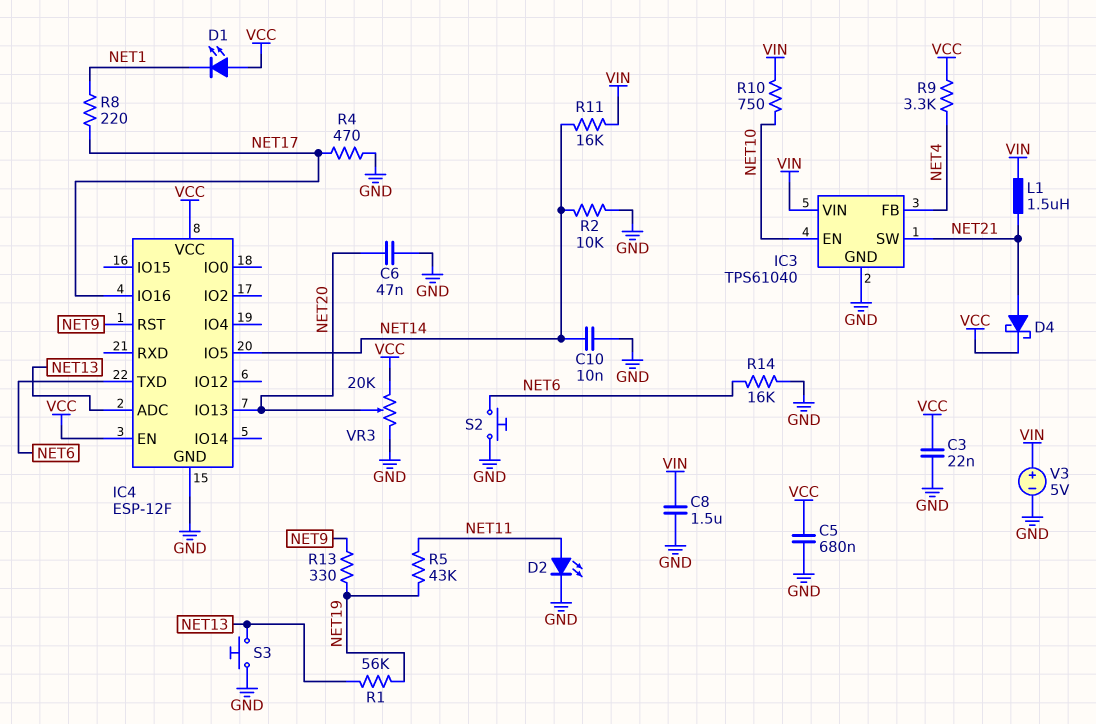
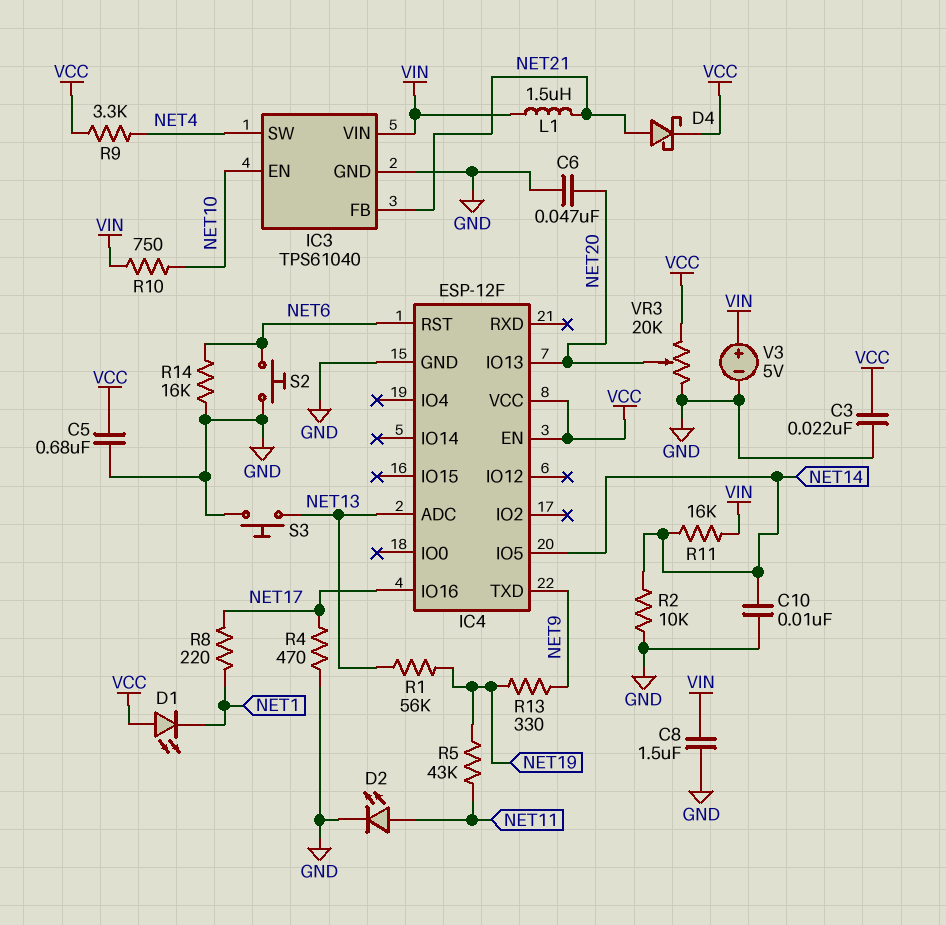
IC3 pin FB: NET4 -> NET21
IC3 pin SW: NET21 -> NET4
IC4 pin RST: NET9 -> NET6
IC4 pin TXD: NET6 -> NET9

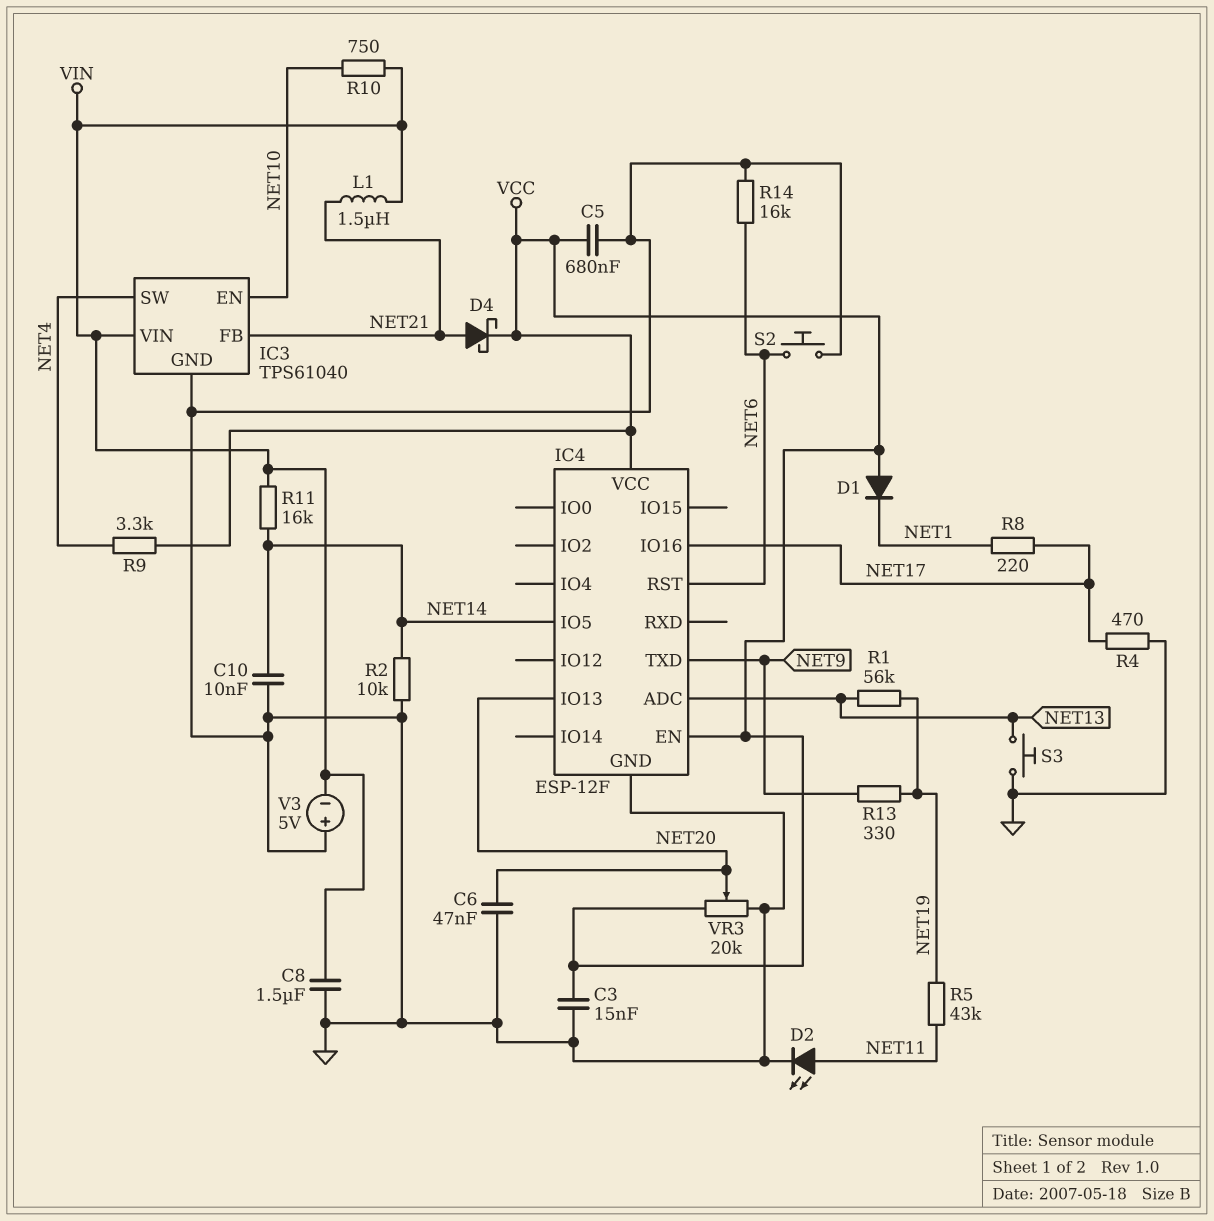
C3: 22nF (GND, VCC) -> 15nF (GND, VCC)
D1: LED (A VCC, K NET1) -> diode (A VCC, K NET1)
V3: 5V (plus VIN, minus GND) -> 5V (plus GND, minus VIN)

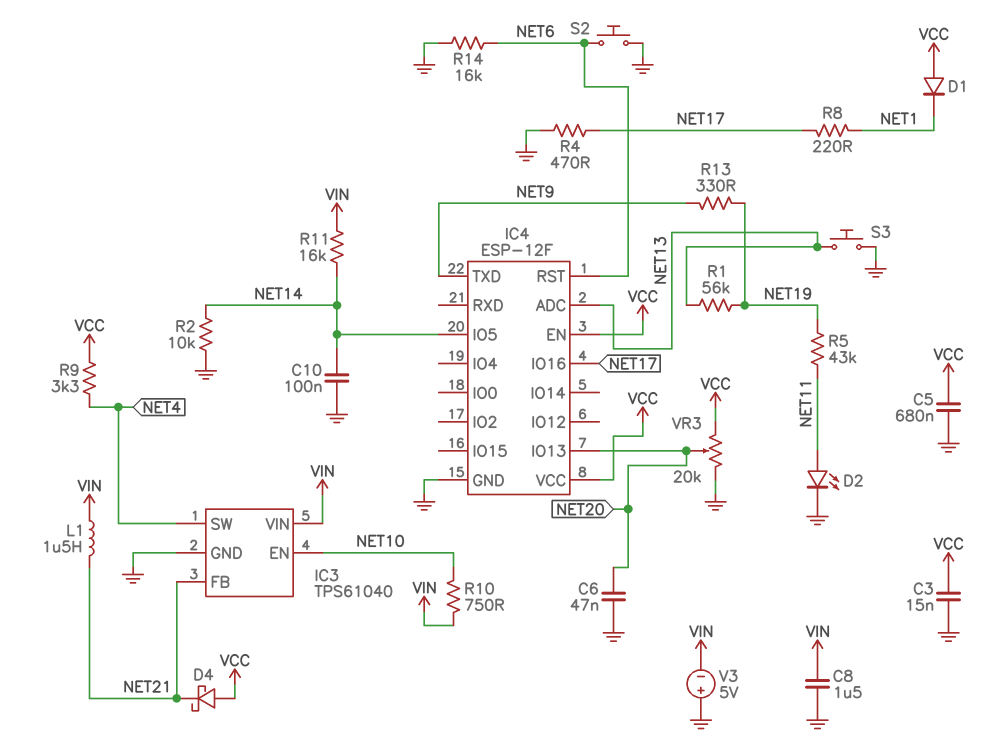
C10: 10nF (GND, NET14) -> 100nF (GND, NET14)
D4: schottky (A NET21, K VCC) -> schottky (A VCC, K NET21)

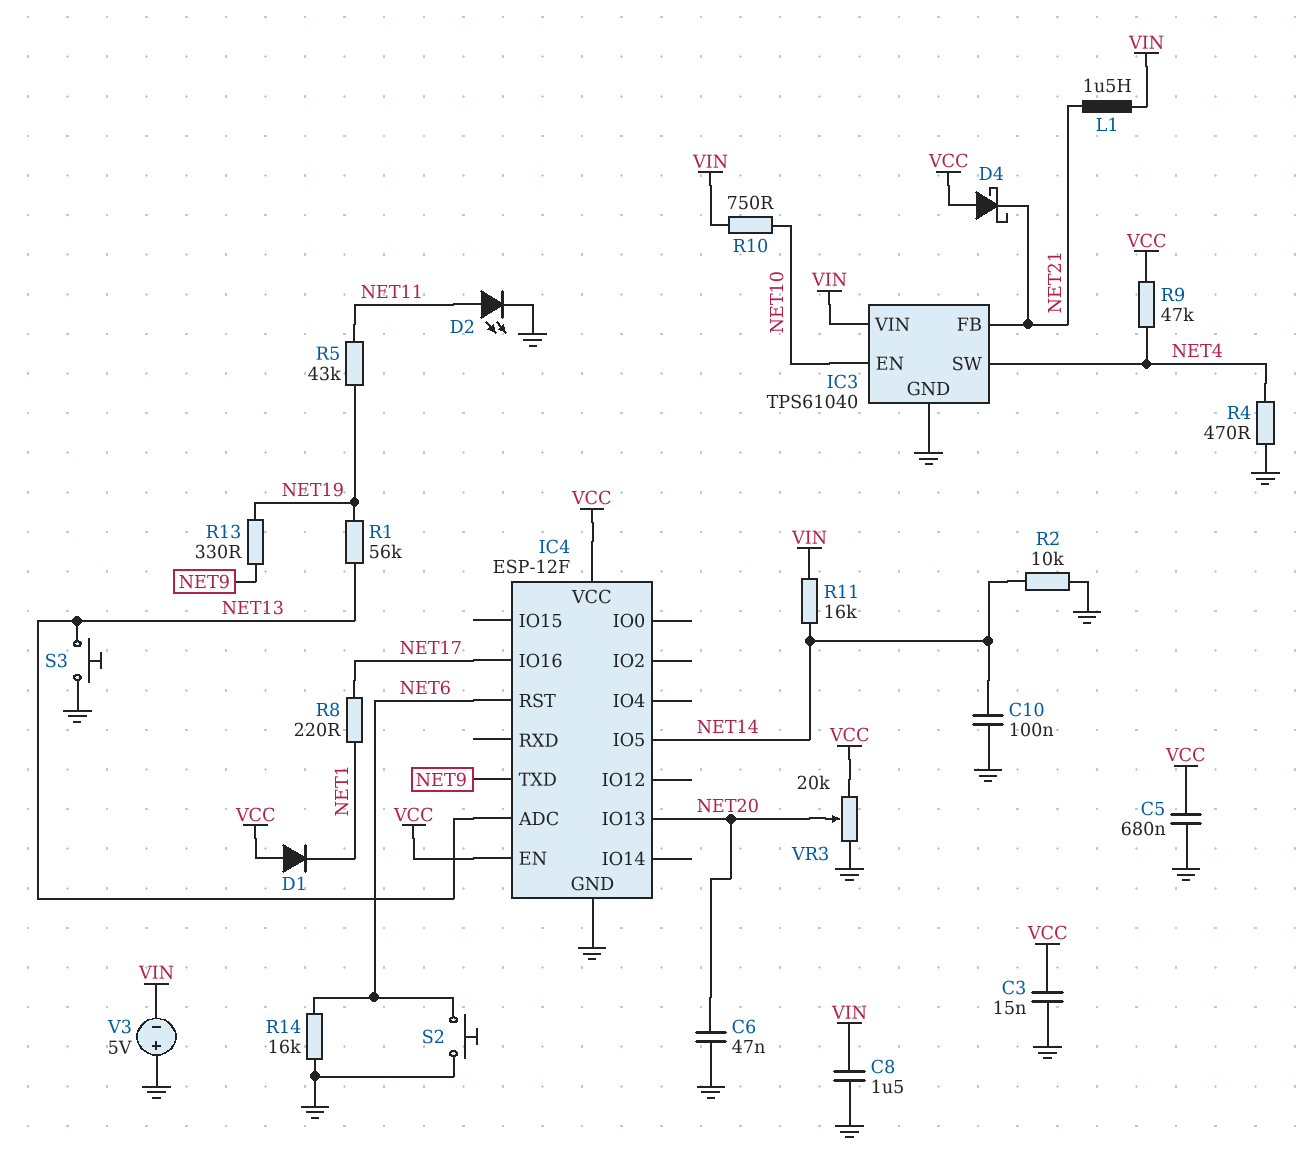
R4: 470 (GND, NET17) -> 470 (GND, NET4)
R9: 3.3k (NET4, VCC) -> 47k (NET4, VCC)

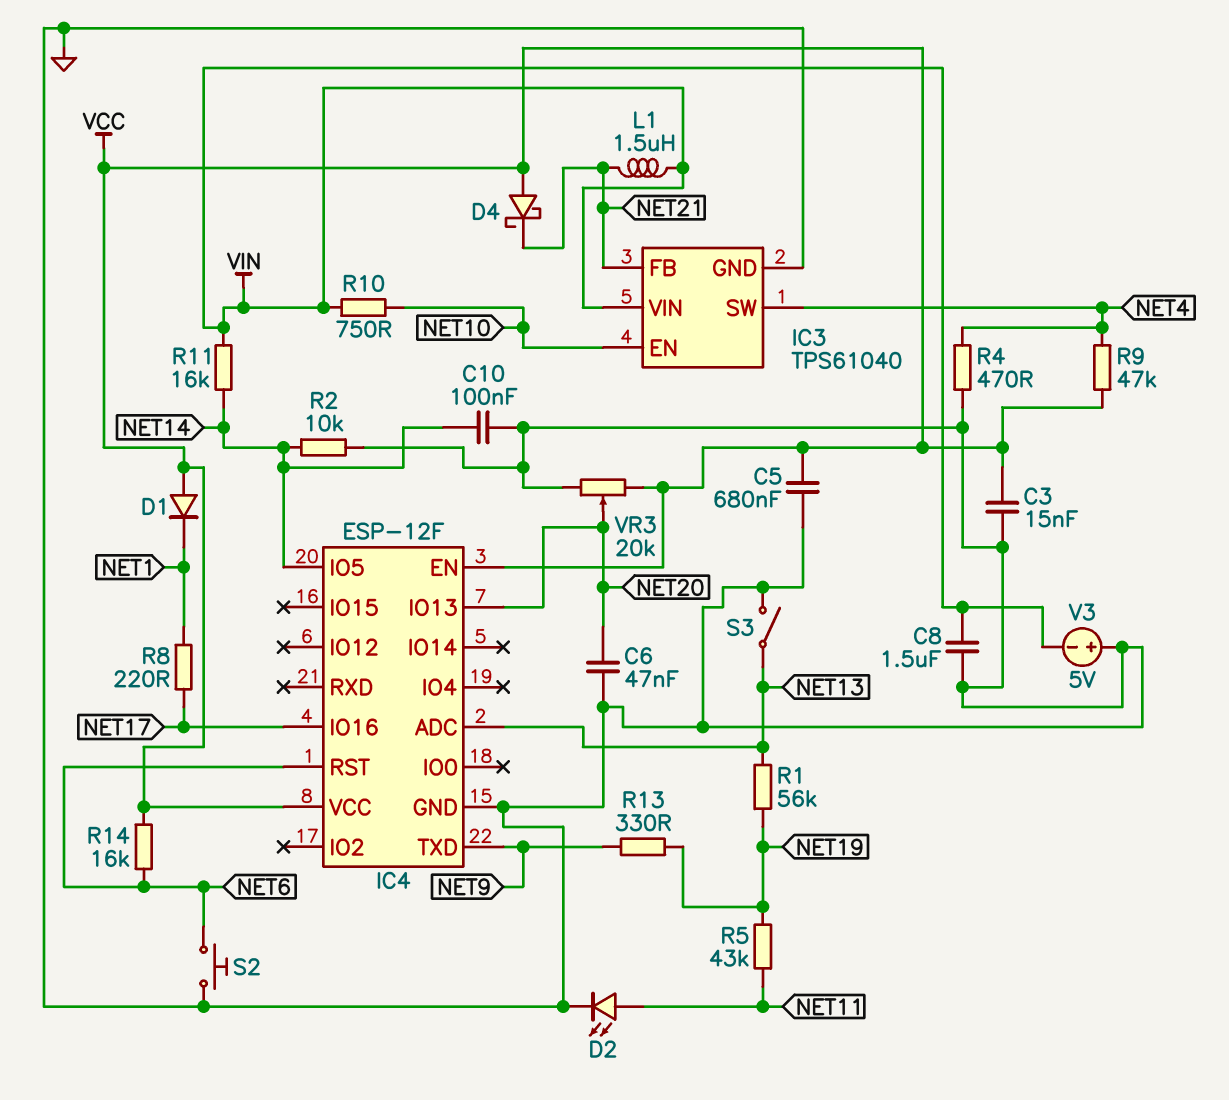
R14: 16k (GND, NET6) -> 16k (NET6, VCC)
S3: button (GND, NET13) -> switch (GND, NET13)

